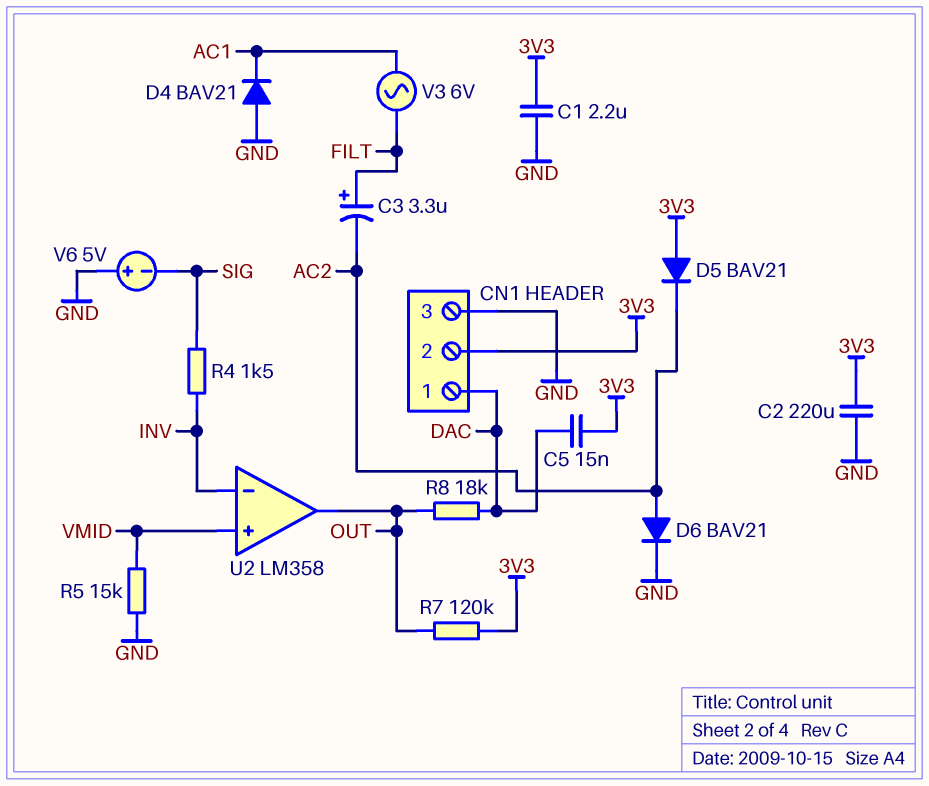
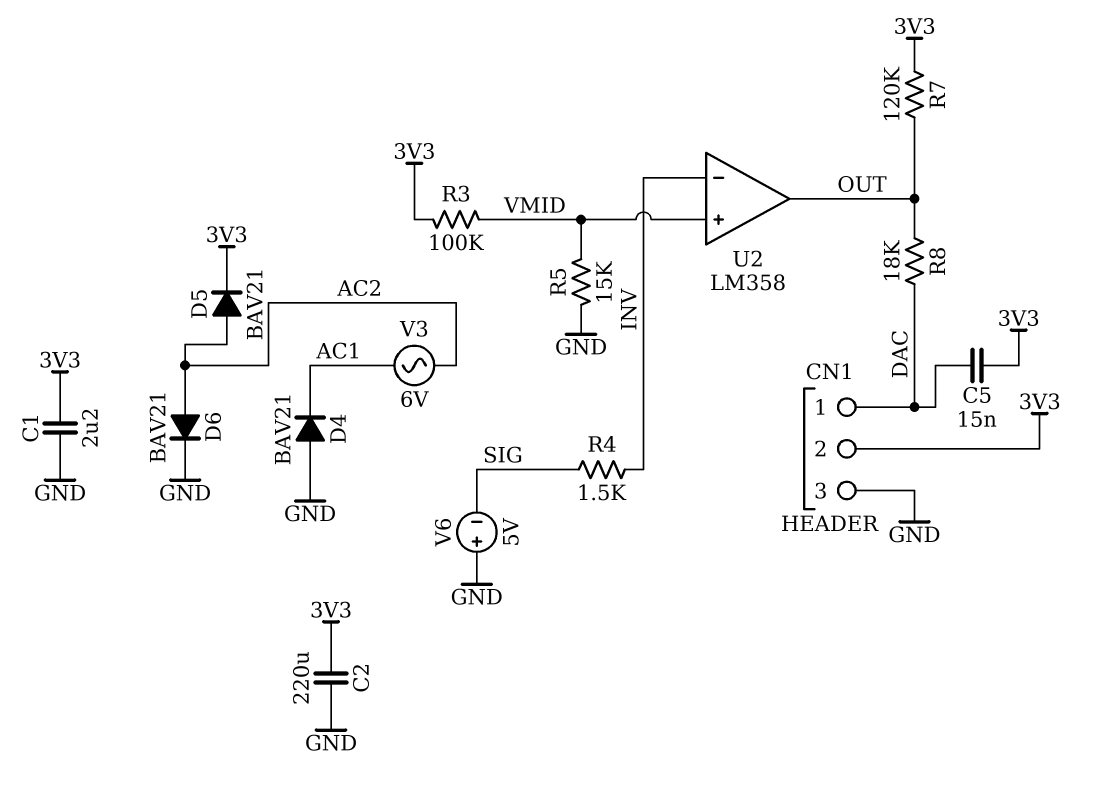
C3: 3.3uF (plus FILT, minus AC2) -> none
D5: diode BAV21 (A 3V3, K AC2) -> diode BAV21 (A AC2, K 3V3)
R3: none -> 100k (3V3, VMID)
V3: AC 6V (AC1, FILT) -> AC 6V (AC1, AC2)

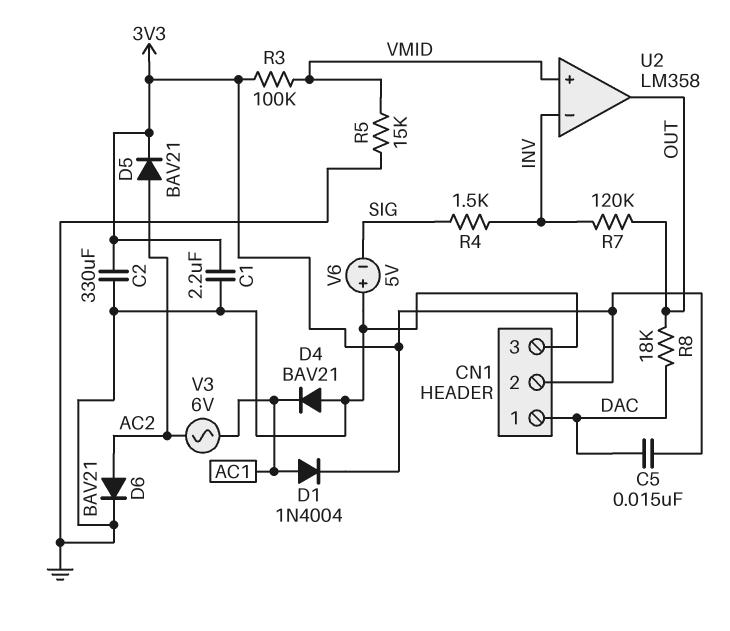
C2: 220uF (3V3, GND) -> 330uF (3V3, GND)
D1: none -> diode 1N4004 (A AC1, K 3V3)
R7: 120k (3V3, OUT) -> 120k (INV, OUT)

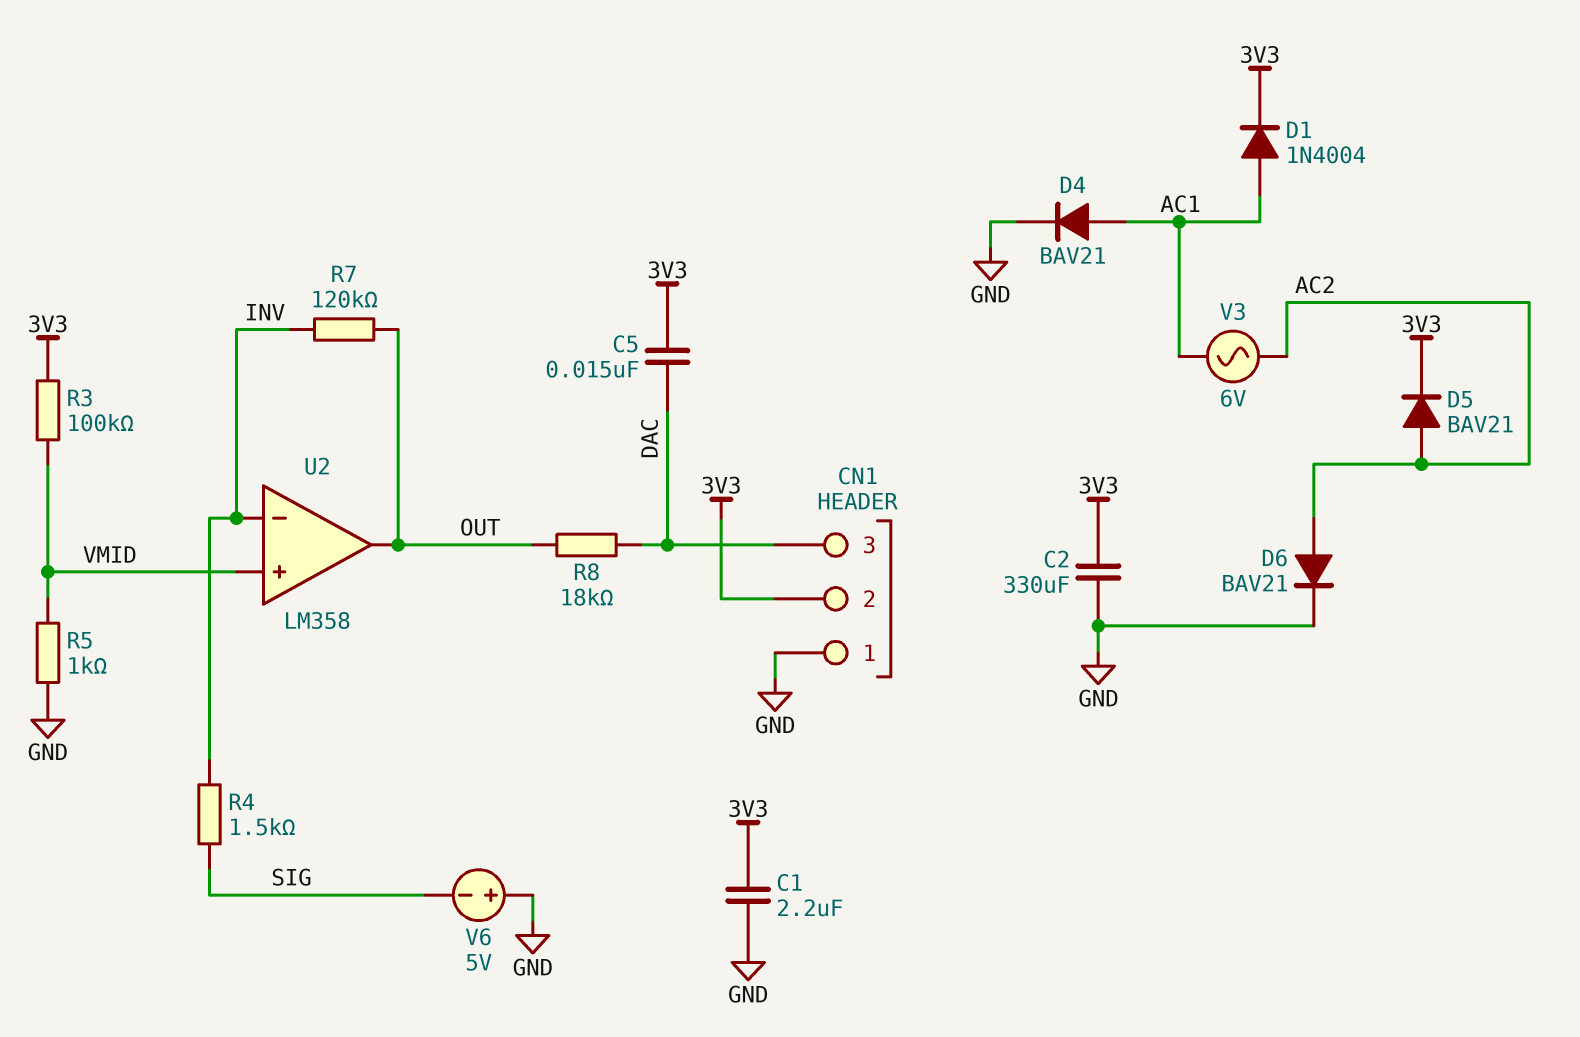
CN1 pin 1: DAC -> GND
CN1 pin 3: GND -> DAC
D4: diode BAV21 (A GND, K AC1) -> diode BAV21 (A AC1, K GND)
R5: 15k (GND, VMID) -> 1k (GND, VMID)

